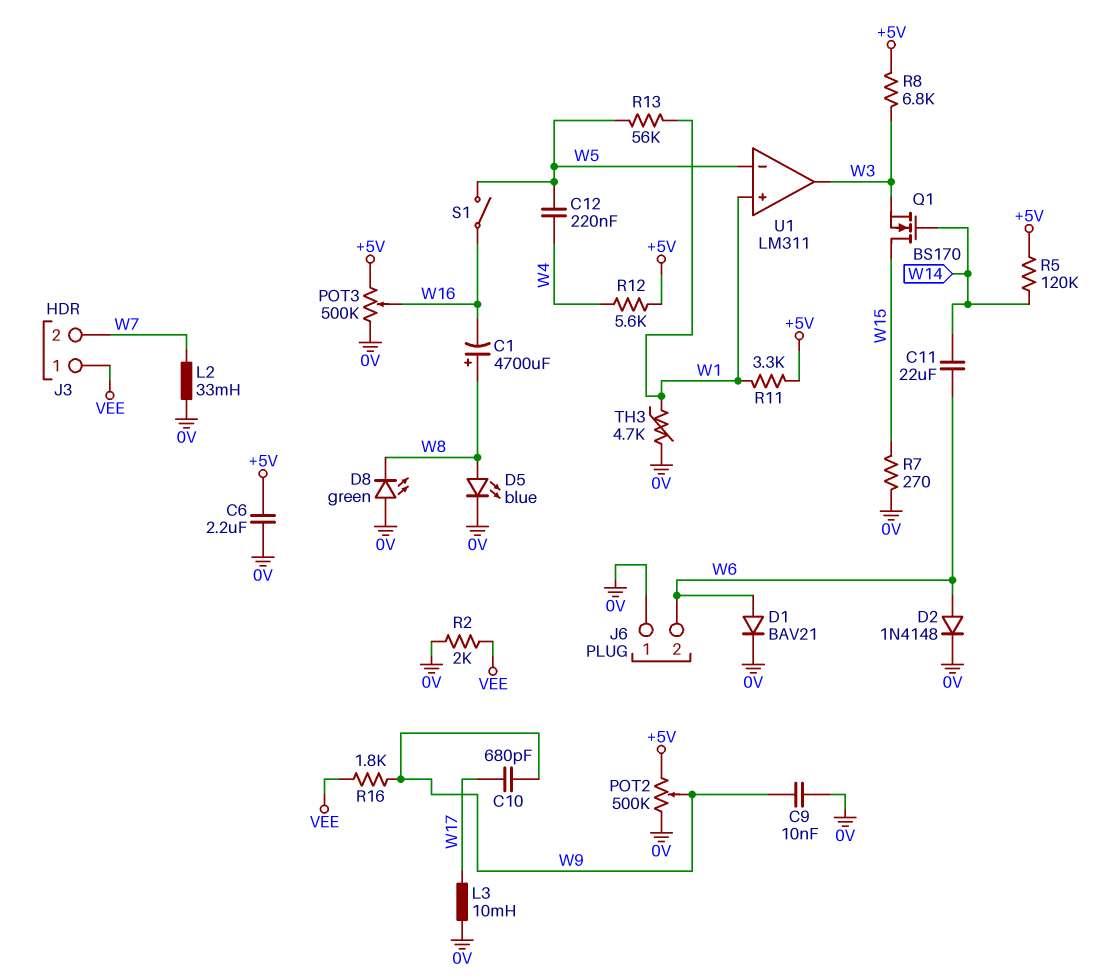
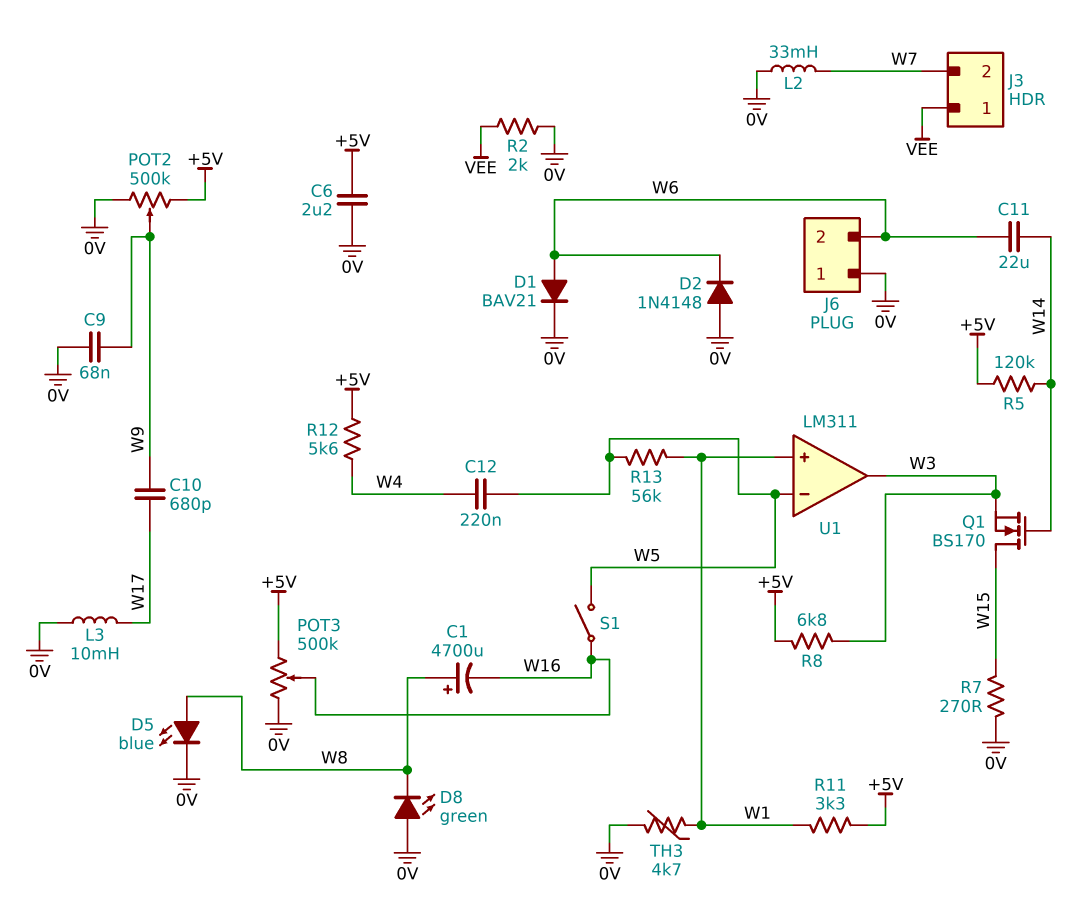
C9: 10nF (0V, W9) -> 68nF (0V, W9)
D2: diode 1N4148 (A W6, K 0V) -> diode 1N4148 (A 0V, K W6)
R16: 1.8k (VEE, W9) -> none

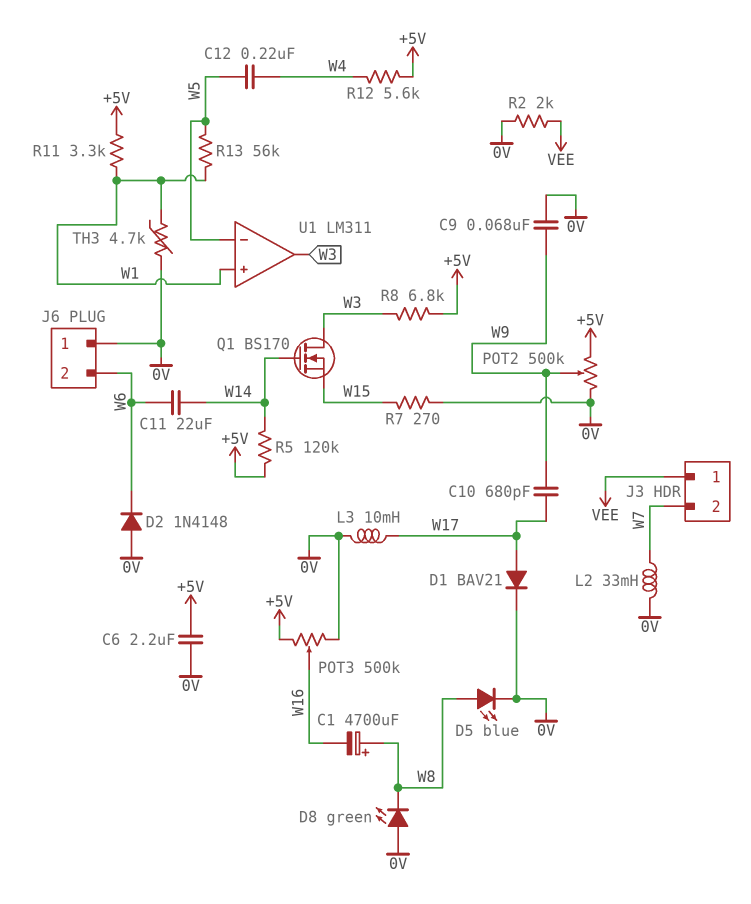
D1: diode BAV21 (A W6, K 0V) -> diode BAV21 (A W17, K 0V)
Q1: NMOS BS170 (G W14, D W15, S W3) -> NMOS BS170 (G W14, D W3, S W15)
S1: switch (W5, W16) -> none

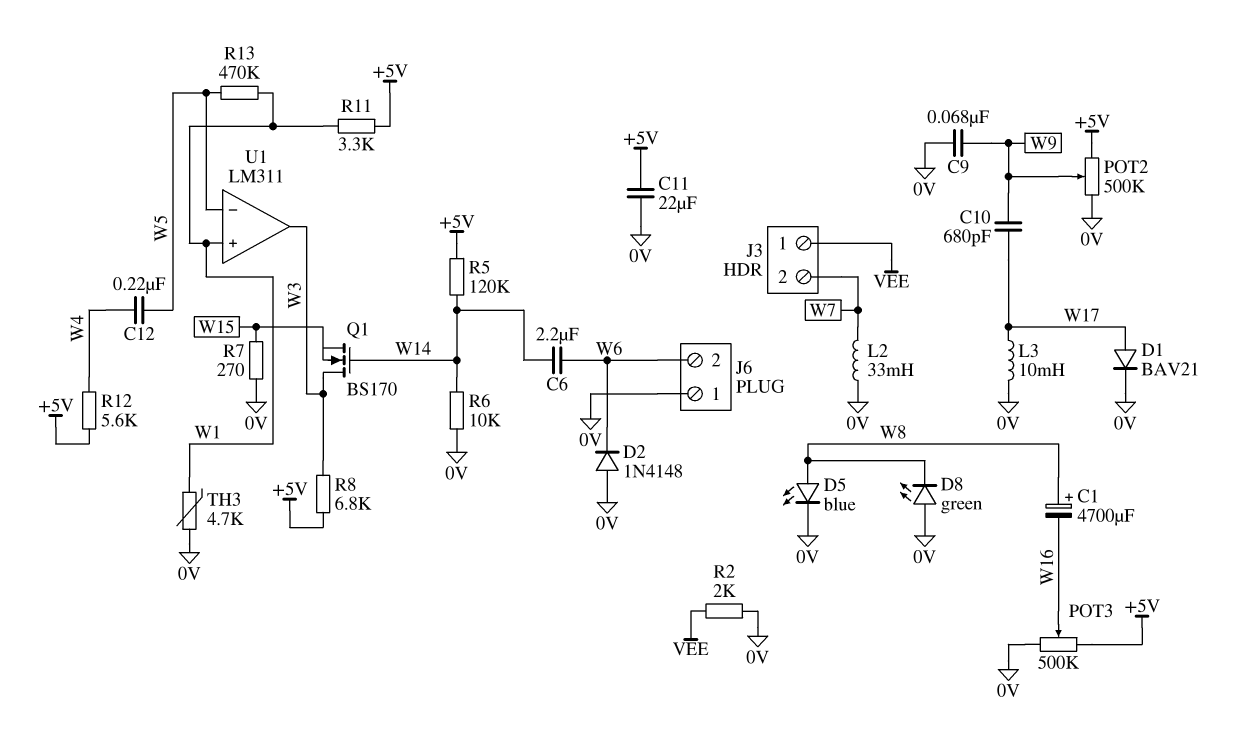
C6: 2.2uF (+5V, 0V) -> 2.2uF (W6, W14)
C11: 22uF (W6, W14) -> 22uF (+5V, 0V)
R6: none -> 10k (0V, W14)
R13: 56k (W1, W5) -> 470k (W1, W5)

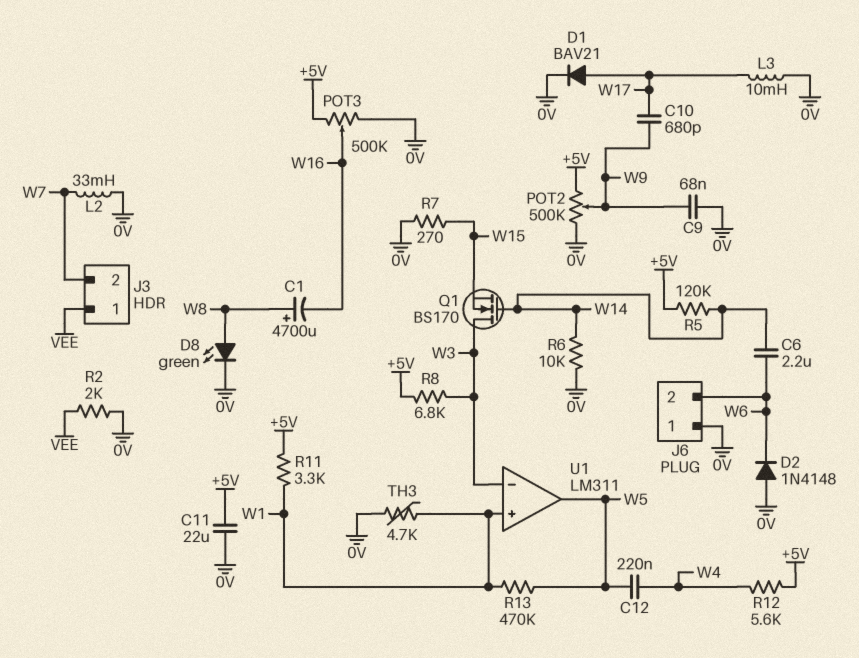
D5: LED blue (A W8, K 0V) -> none
D8: LED green (A 0V, K W8) -> LED green (A W8, K 0V)
U1 pin in-: W5 -> W3
U1 pin out: W3 -> W5

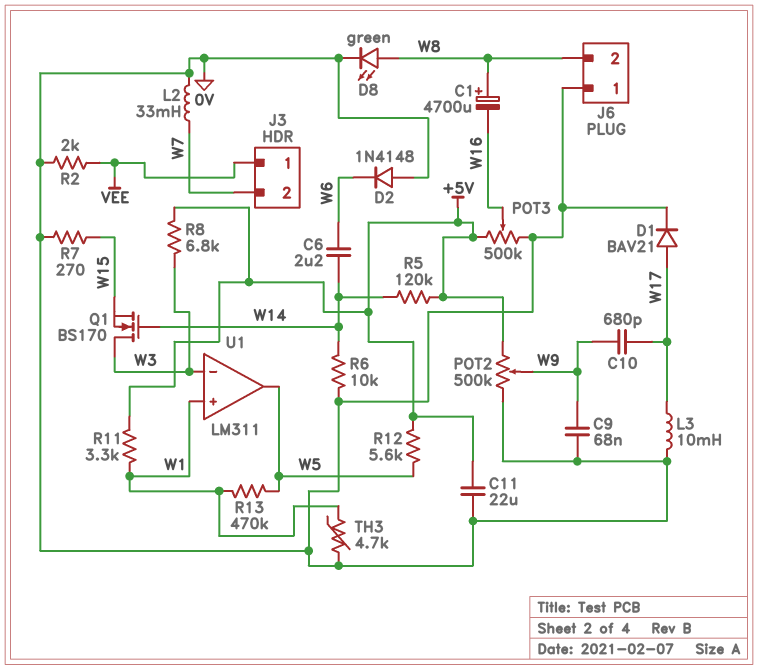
C12: 220nF (W4, W5) -> none
J6 pin 2: W6 -> W8
R12: 5.6k (+5V, W4) -> 5.6k (+5V, W5)

